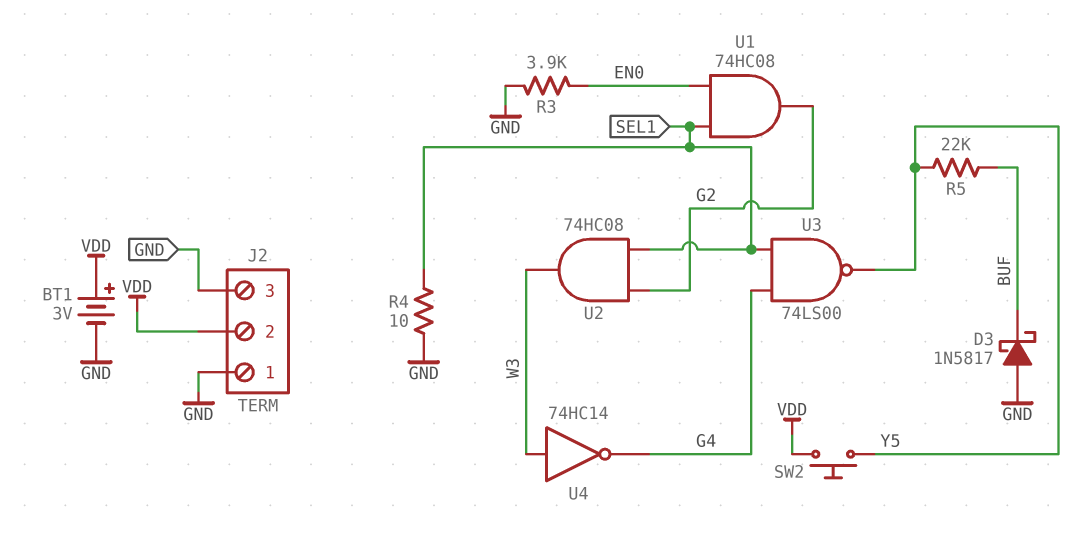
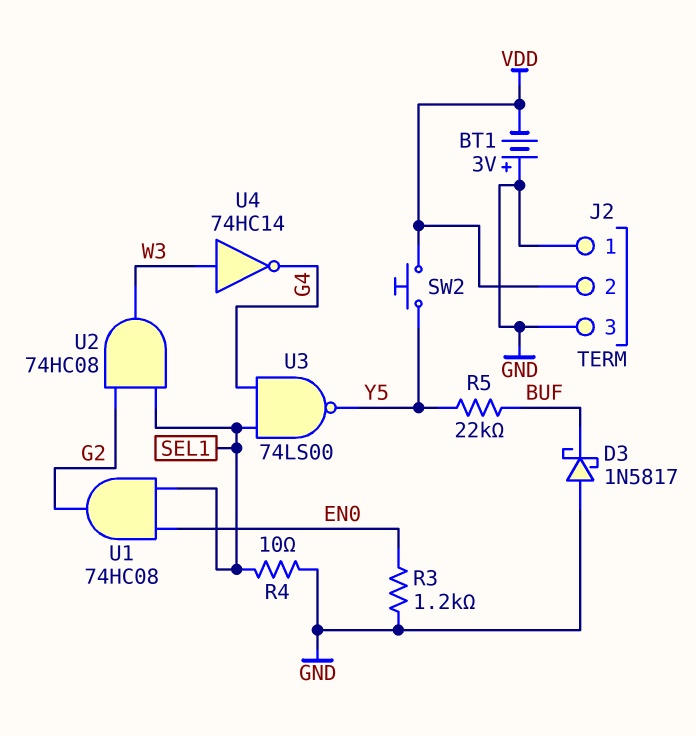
BT1: 3V (plus VDD, minus GND) -> 3V (plus GND, minus VDD)
R3: 3.9k (EN0, GND) -> 1.2k (EN0, GND)

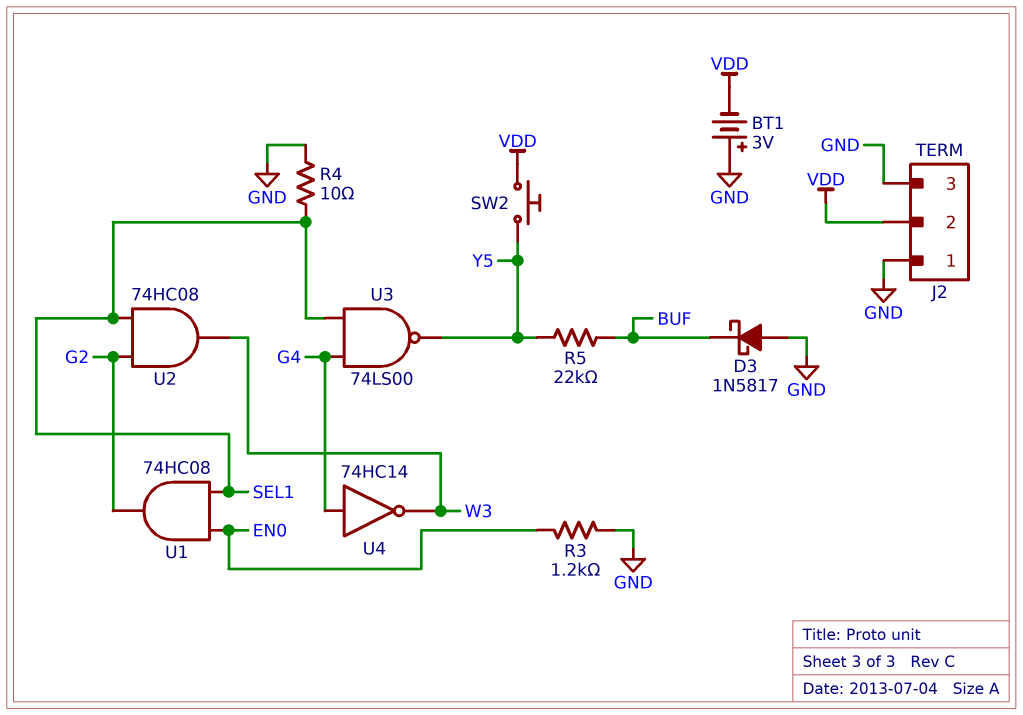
U4: NOT 74HC14 (in W3, out G4) -> NOT 74HC14 (in G4, out W3)

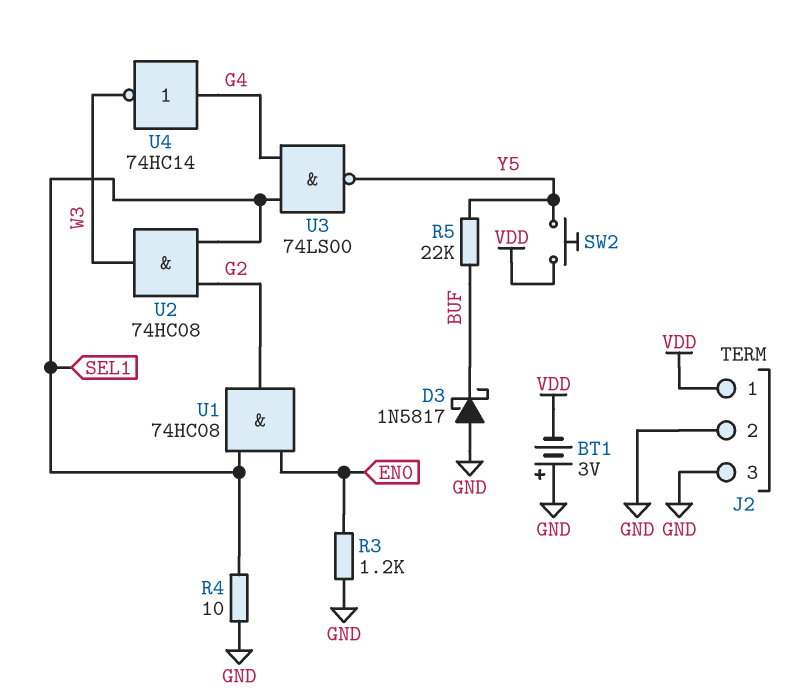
J2 pin 1: GND -> VDD
J2 pin 2: VDD -> GND

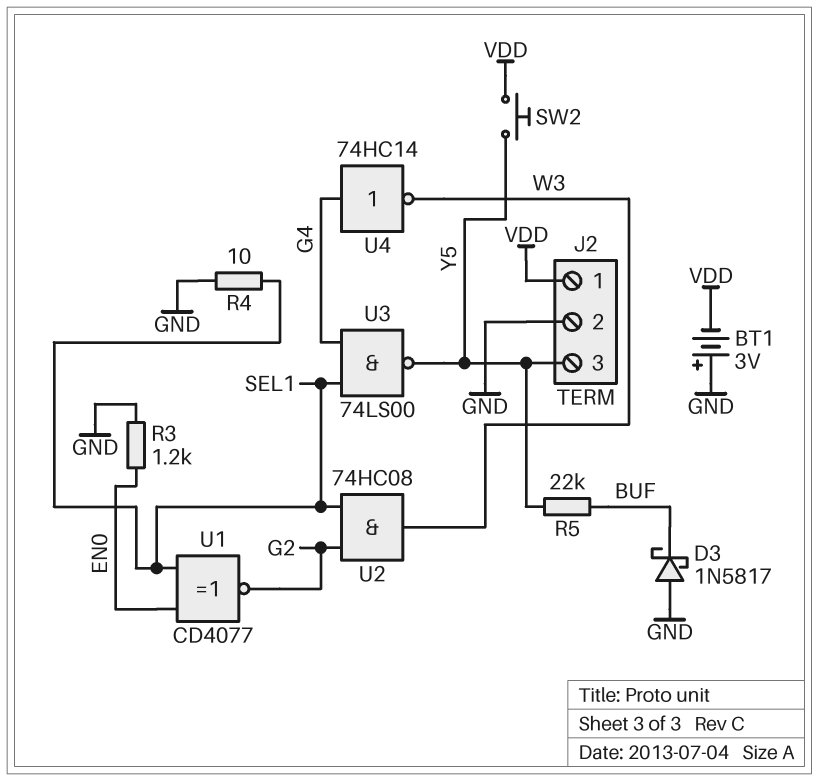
J2 pin 3: GND -> Y5
U1: AND 74HC08 (in EN0, in SEL1, out G2) -> XNOR CD4077 (in EN0, in SEL1, out G2)

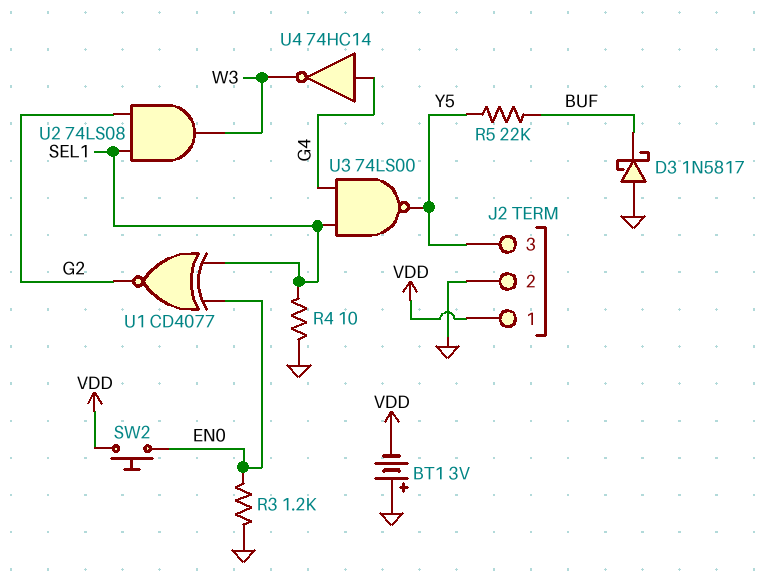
SW2: button (VDD, Y5) -> button (EN0, VDD)
U2: AND 74HC08 (in G2, in SEL1, out W3) -> AND 74LS08 (in G2, in SEL1, out W3)

